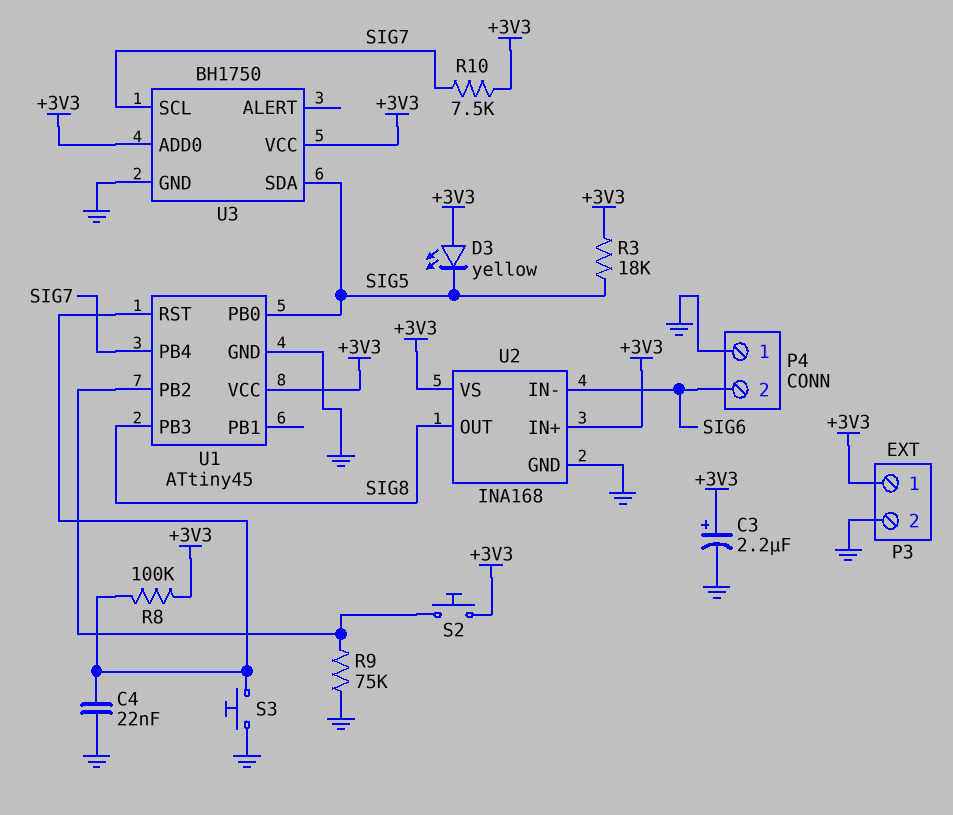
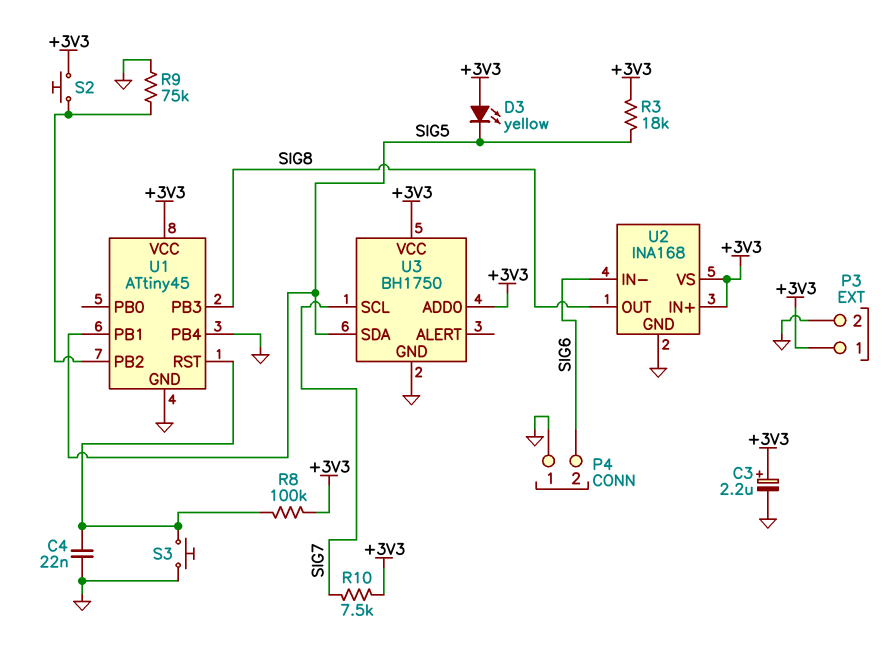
U1 pin PB0: SIG5 -> none
U1 pin PB1: none -> SIG5
U1 pin PB4: SIG7 -> GND

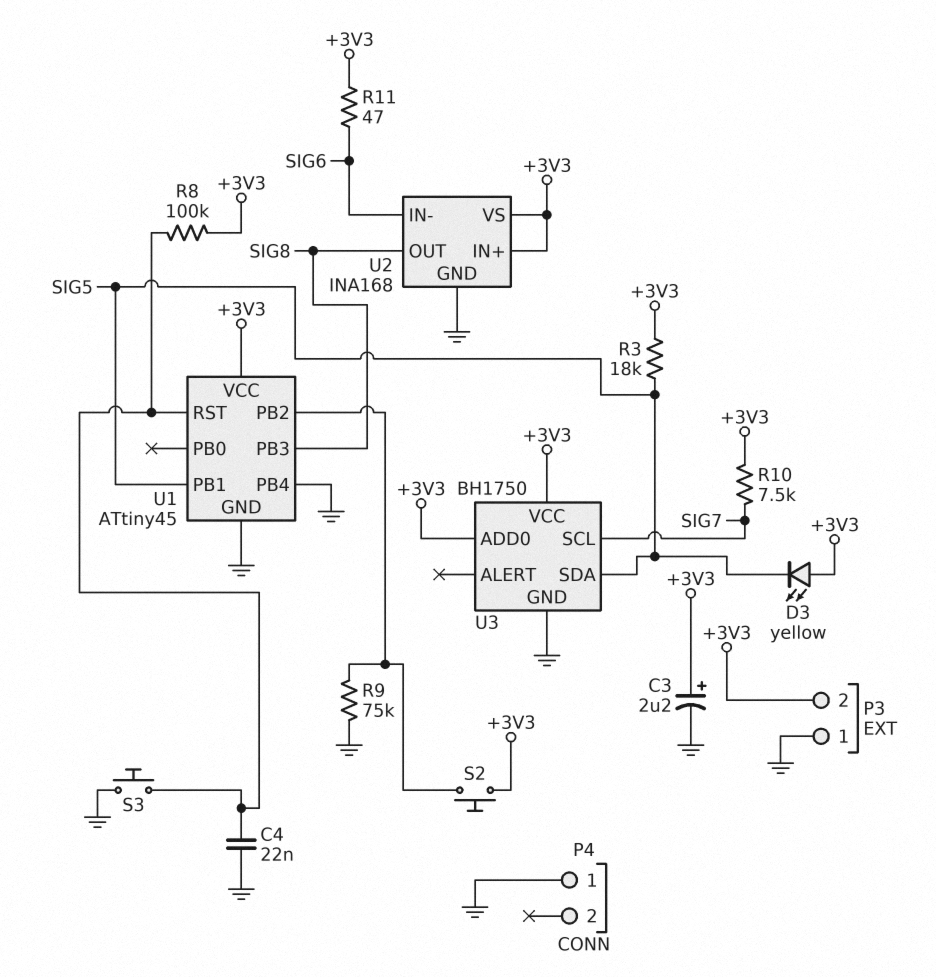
P3 pin 1: +3V3 -> GND
P3 pin 2: GND -> +3V3
P4 pin 2: SIG6 -> none
R11: none -> 47 (+3V3, SIG6)

